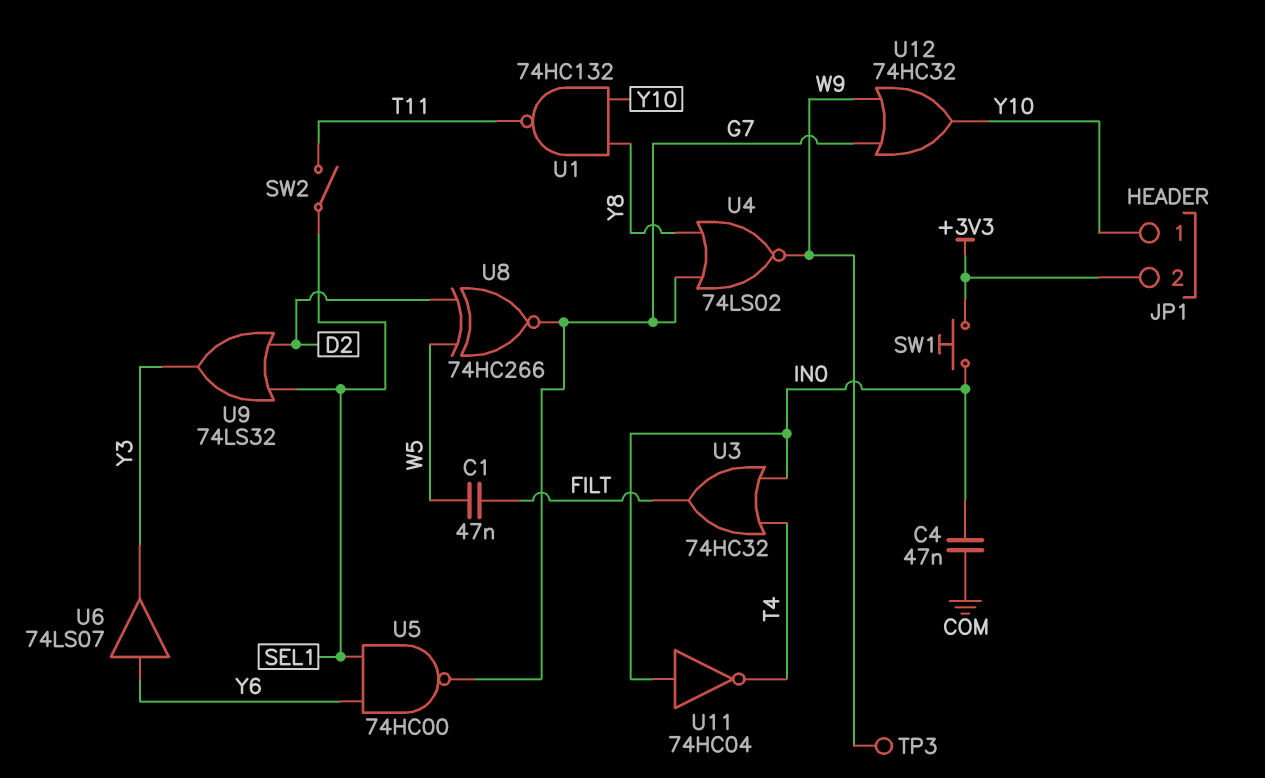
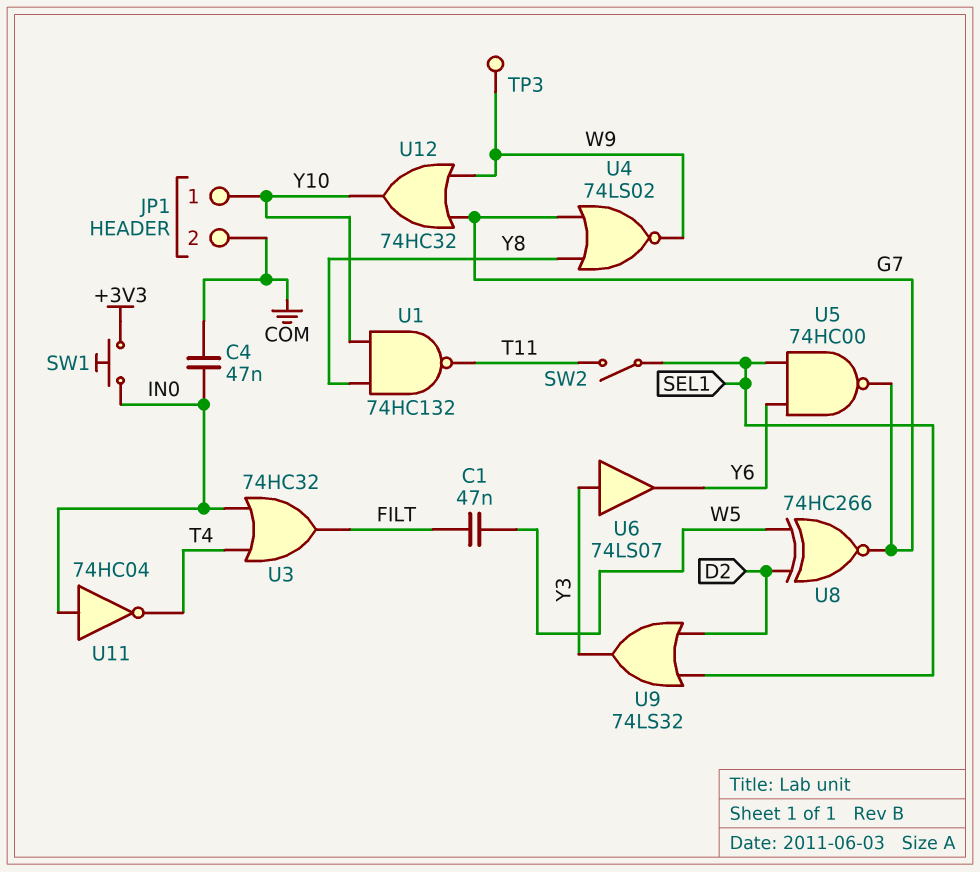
JP1 pin 2: +3V3 -> COM
U6: buffer 74LS07 (in Y6, out Y3) -> buffer 74LS07 (in Y3, out Y6)

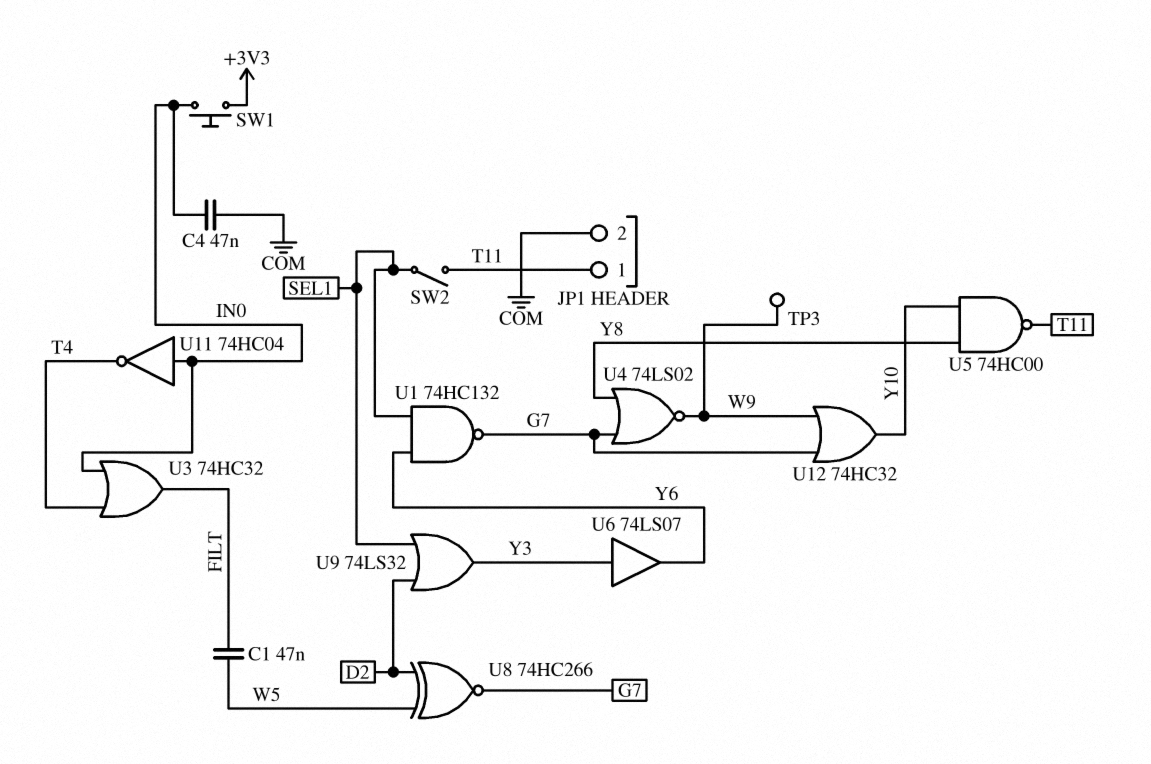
JP1 pin 1: Y10 -> T11
U1: NAND 74HC132 (in Y8, in Y10, out T11) -> NAND 74HC132 (in SEL1, in Y6, out G7)
U5: NAND 74HC00 (in SEL1, in Y6, out G7) -> NAND 74HC00 (in Y8, in Y10, out T11)

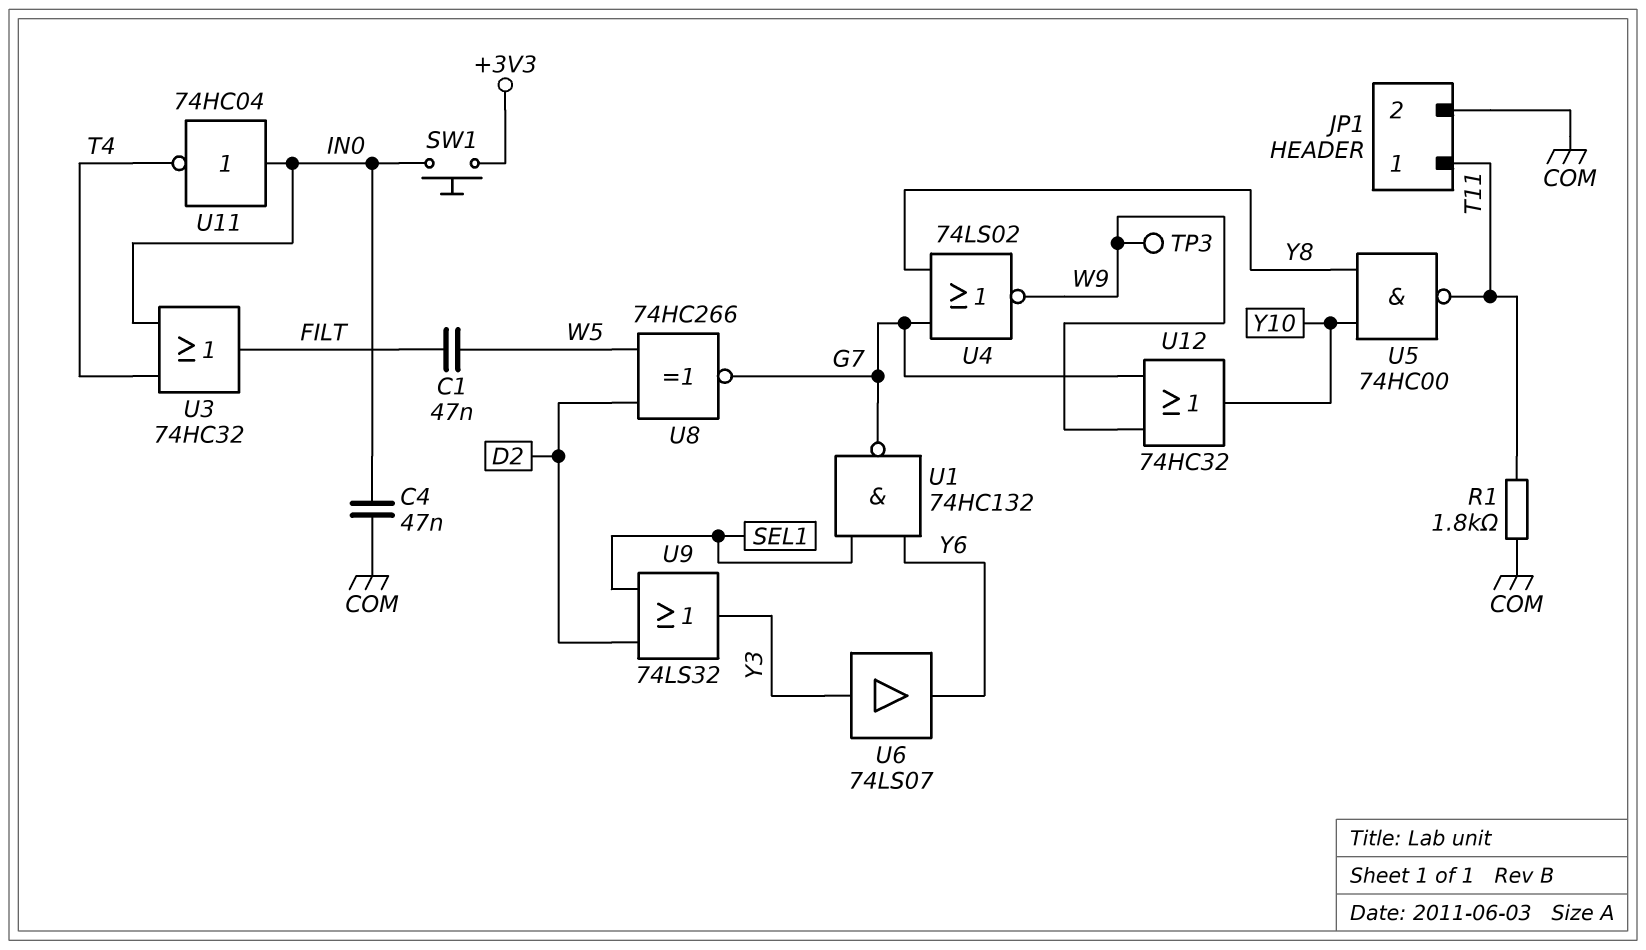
R1: none -> 1.8k (COM, T11)
SW2: switch (SEL1, T11) -> none

